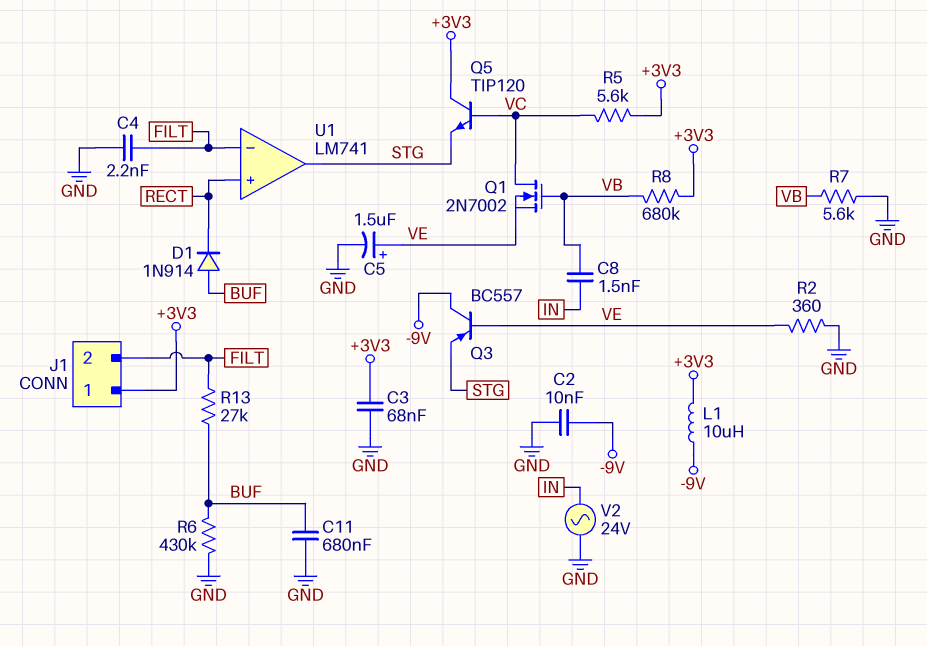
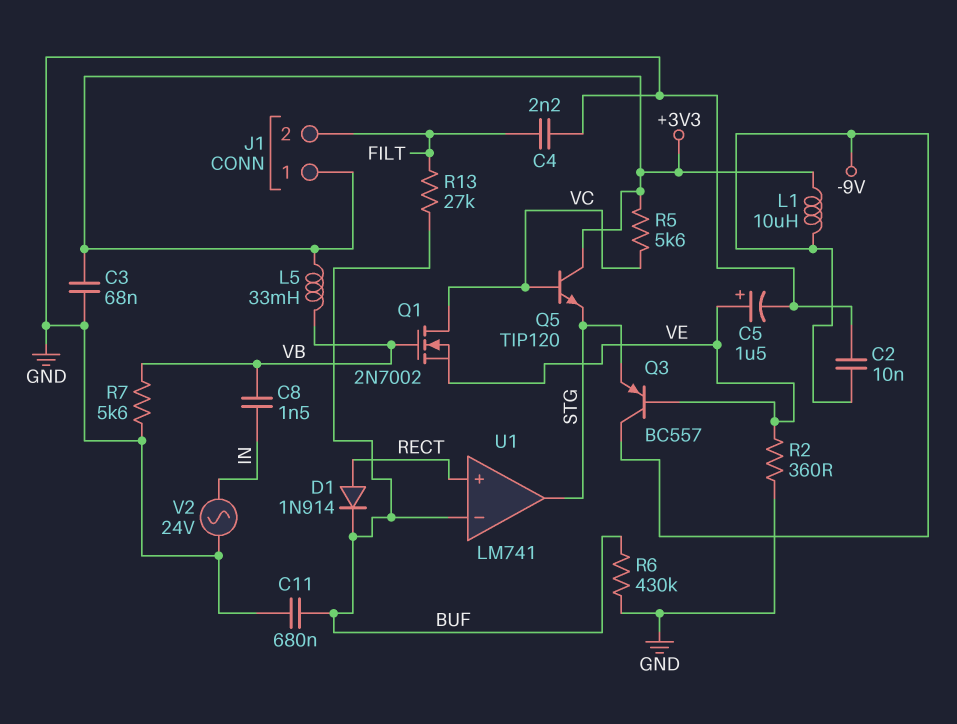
D1: diode 1N914 (A BUF, K RECT) -> diode 1N914 (A RECT, K BUF)
L5: none -> 33mH (+3V3, VB)
R8: 680k (+3V3, VB) -> none
U1 pin in-: FILT -> BUF

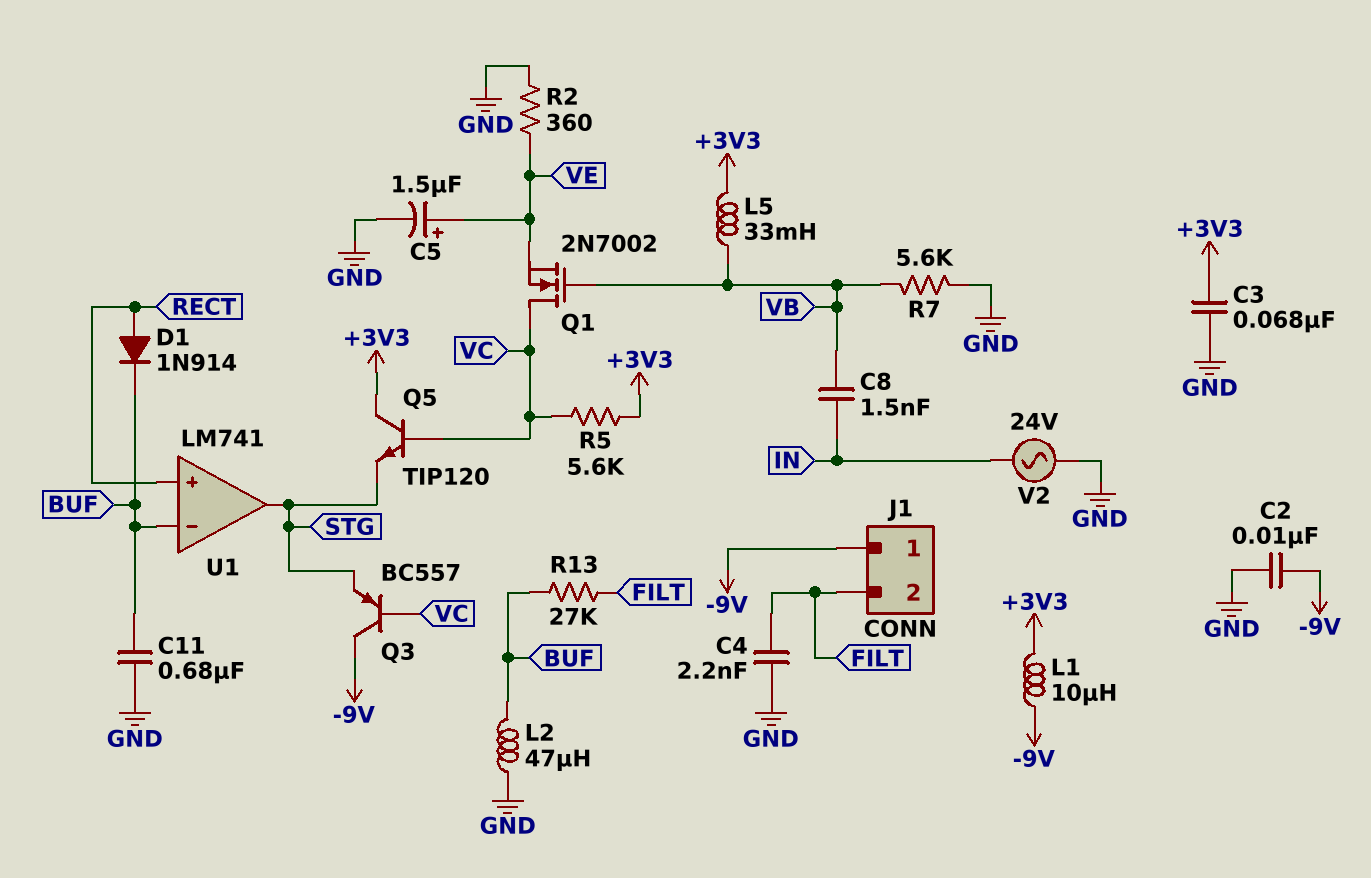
J1 pin 1: +3V3 -> -9V
L2: none -> 47uH (BUF, GND)
Q3: PNP BC557 (B VE, C -9V, E STG) -> PNP BC557 (B VC, C -9V, E STG)
R6: 430k (BUF, GND) -> none

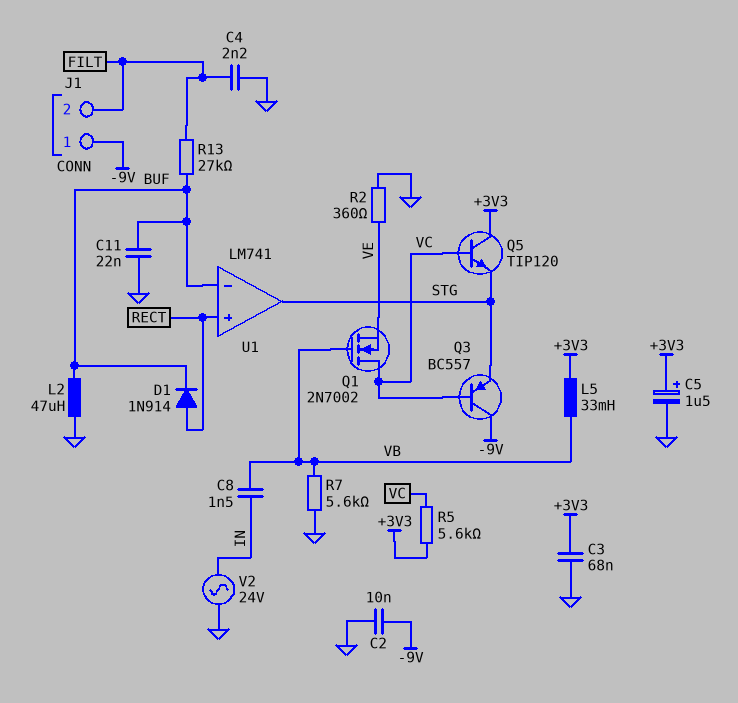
C5: 1.5uF (plus VE, minus GND) -> 1.5uF (plus +3V3, minus GND)
C11: 680nF (BUF, GND) -> 22nF (BUF, GND)
L1: 10uH (+3V3, -9V) -> none

